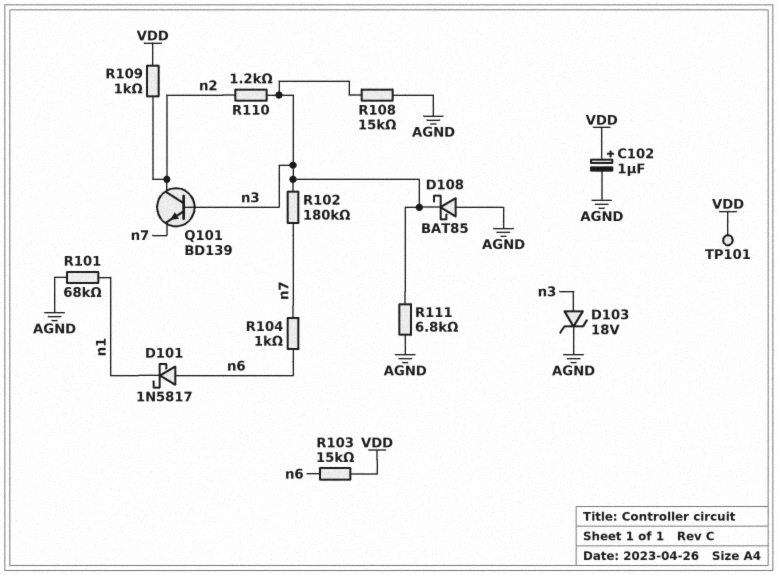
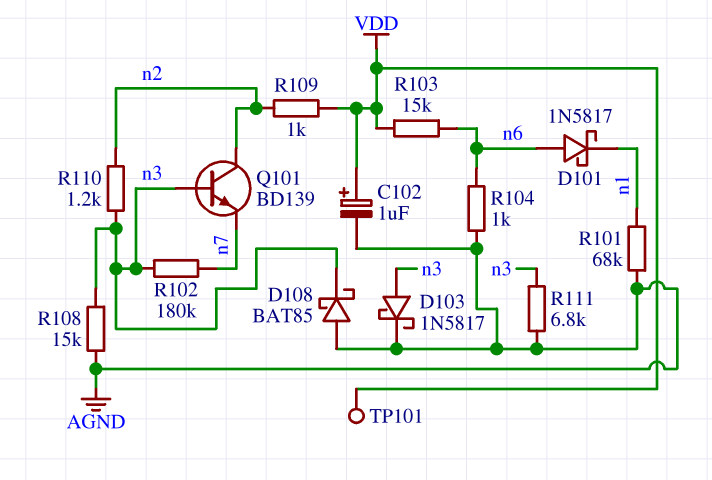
D103: zener 18V (A n3, K AGND) -> schottky 1N5817 (A n3, K AGND)
R104: 1k (n6, n7) -> 1k (AGND, n6)

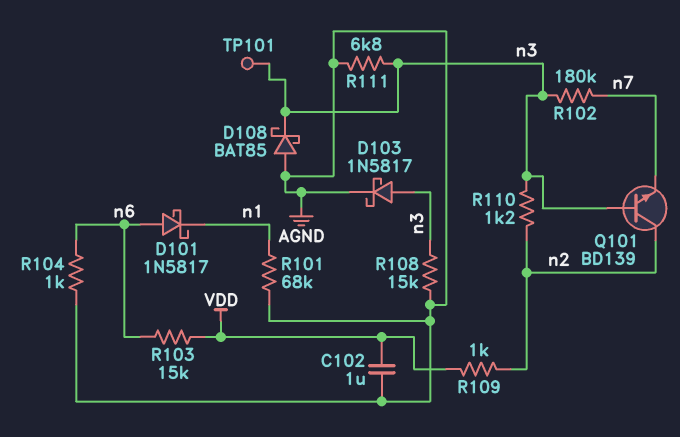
C102: 1uF (plus VDD, minus AGND) -> 1uF (AGND, VDD)
TP101: test point (VDD) -> test point (n3)

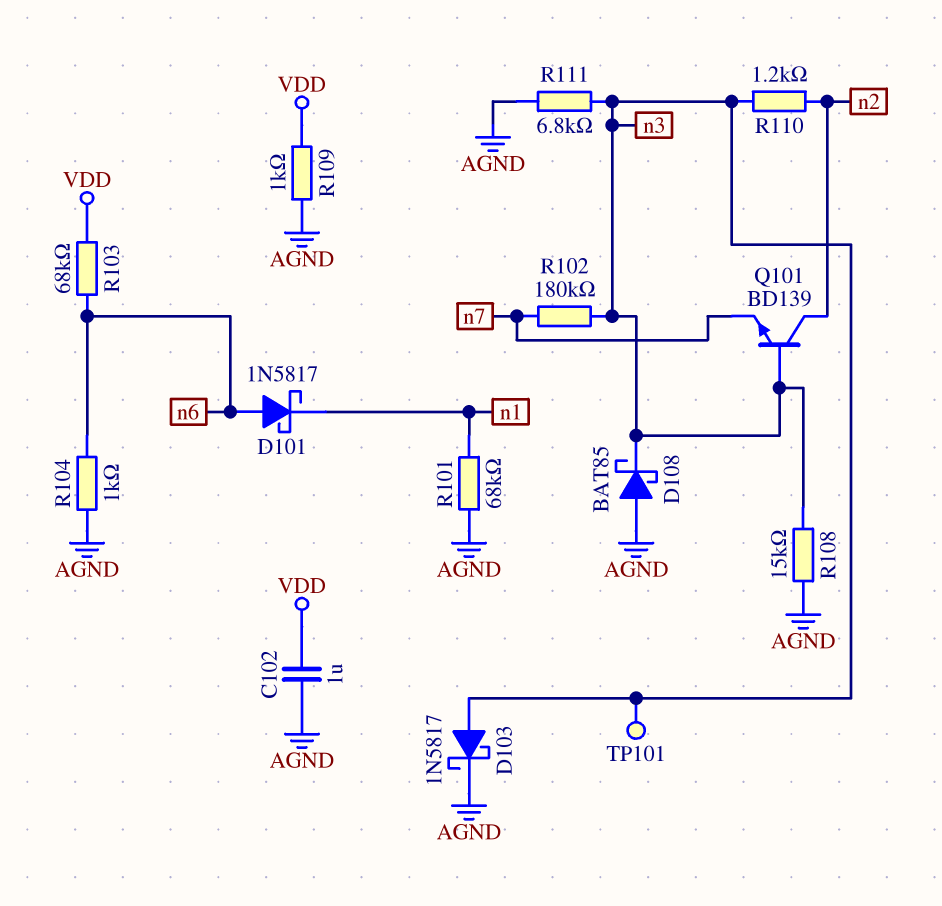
R103: 15k (VDD, n6) -> 68k (VDD, n6)
R109: 1k (VDD, n2) -> 1k (AGND, VDD)

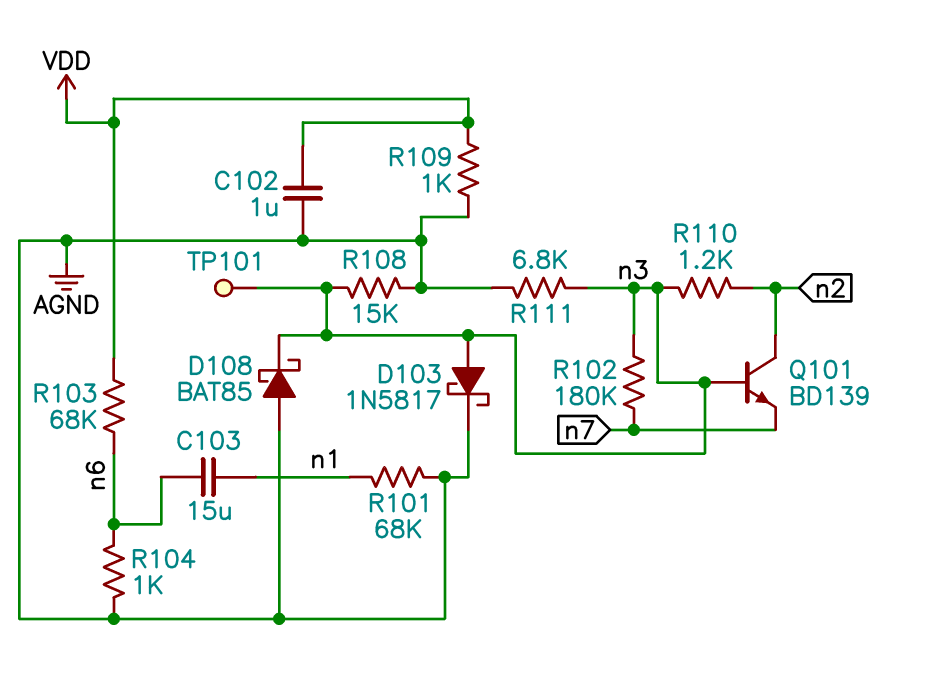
C103: none -> 15uF (n1, n6)
D101: schottky 1N5817 (A n6, K n1) -> none

